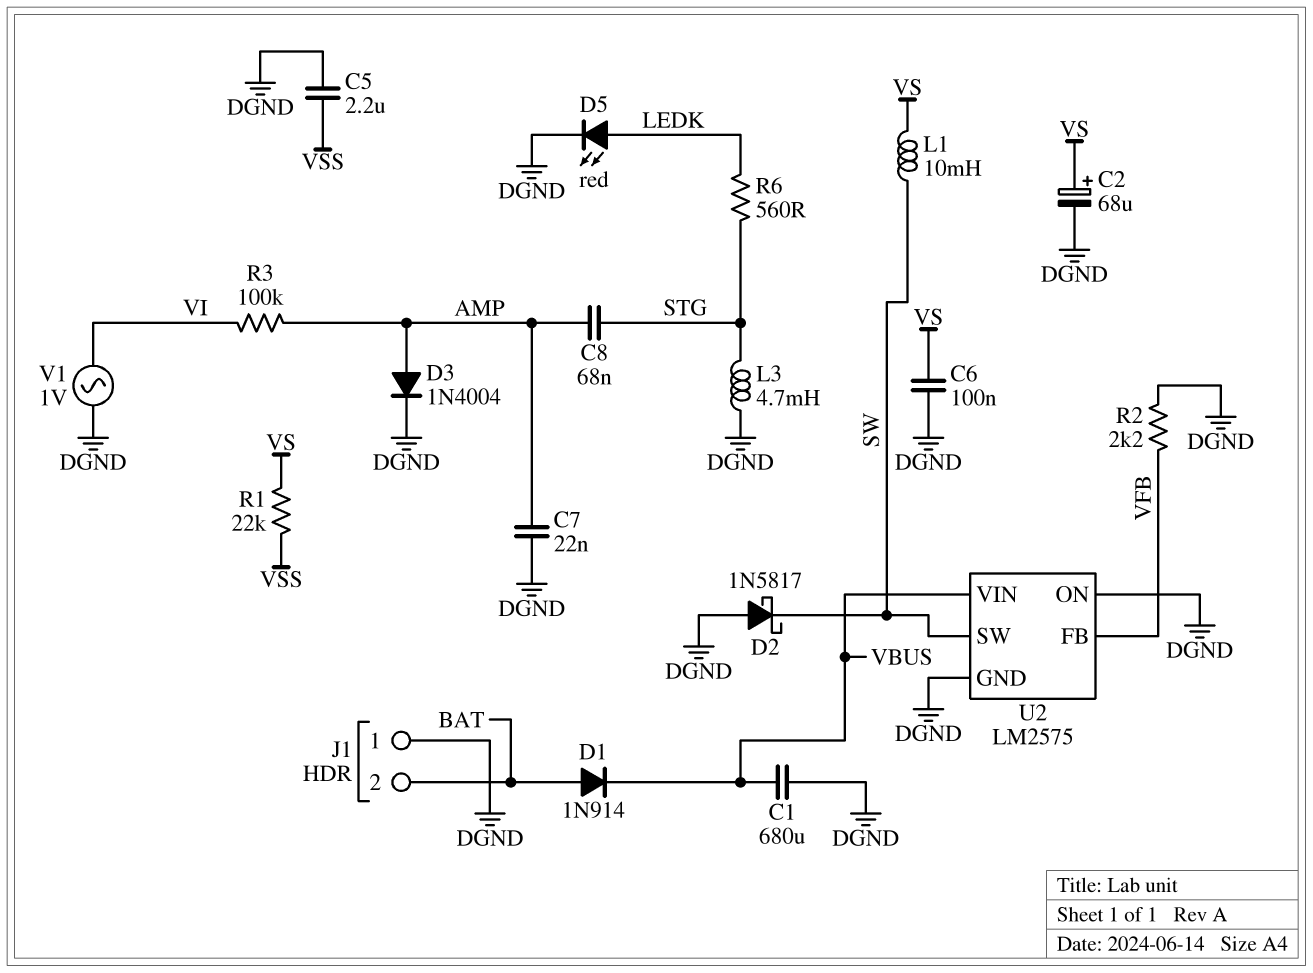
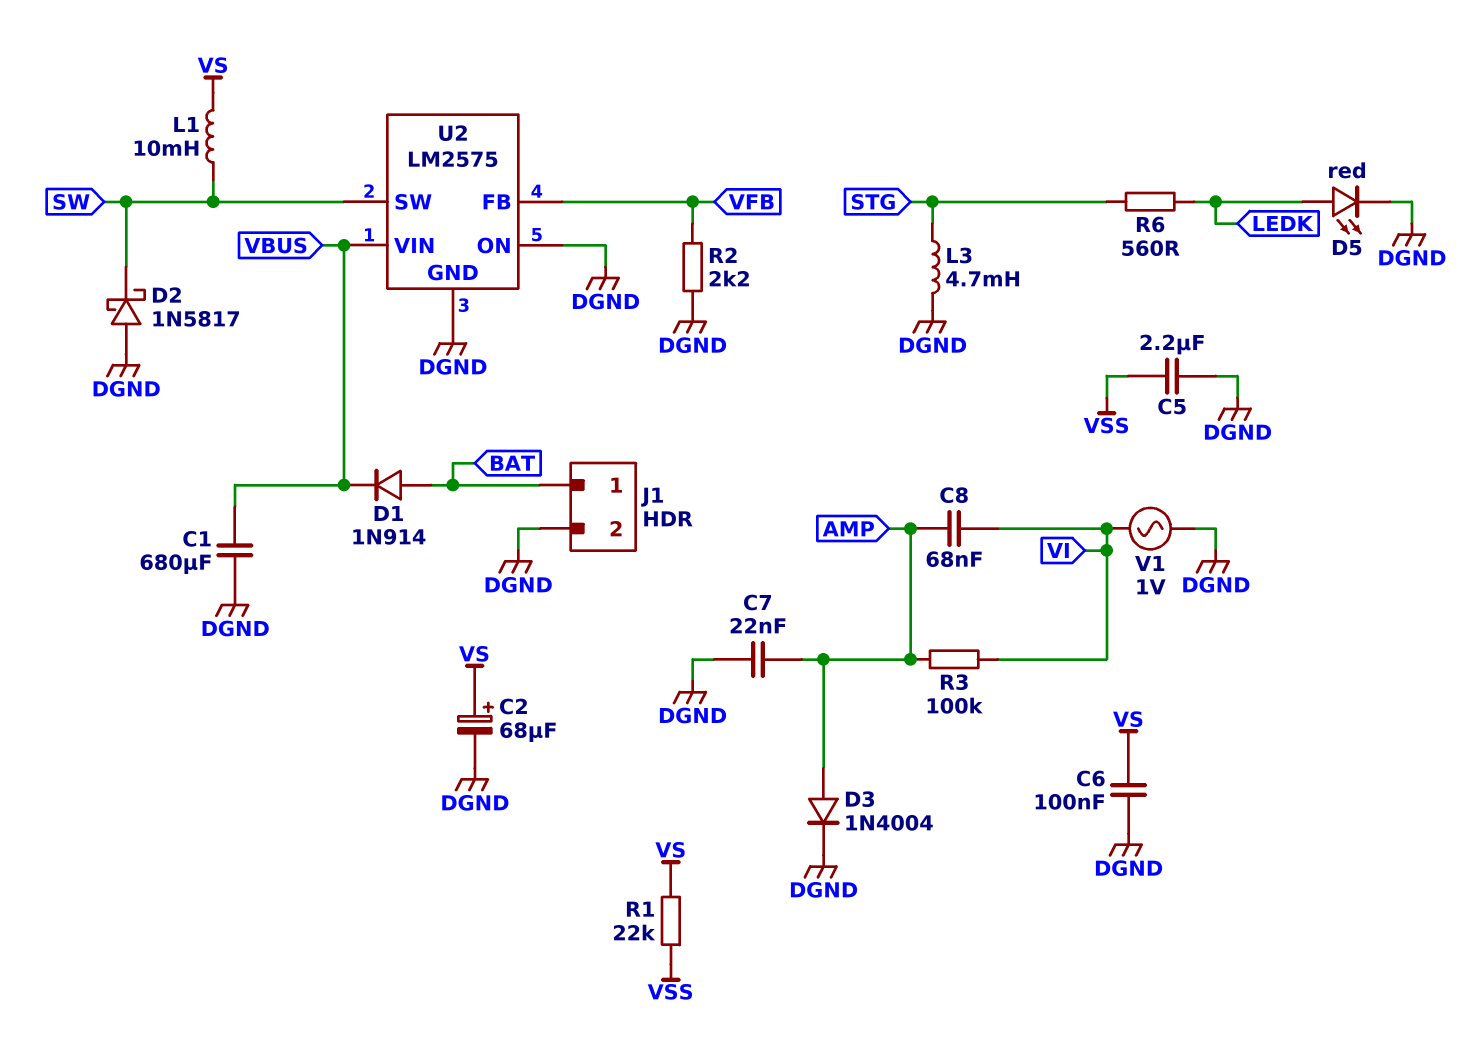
C8: 68nF (AMP, STG) -> 68nF (AMP, VI)
J1 pin 1: DGND -> BAT
J1 pin 2: BAT -> DGND

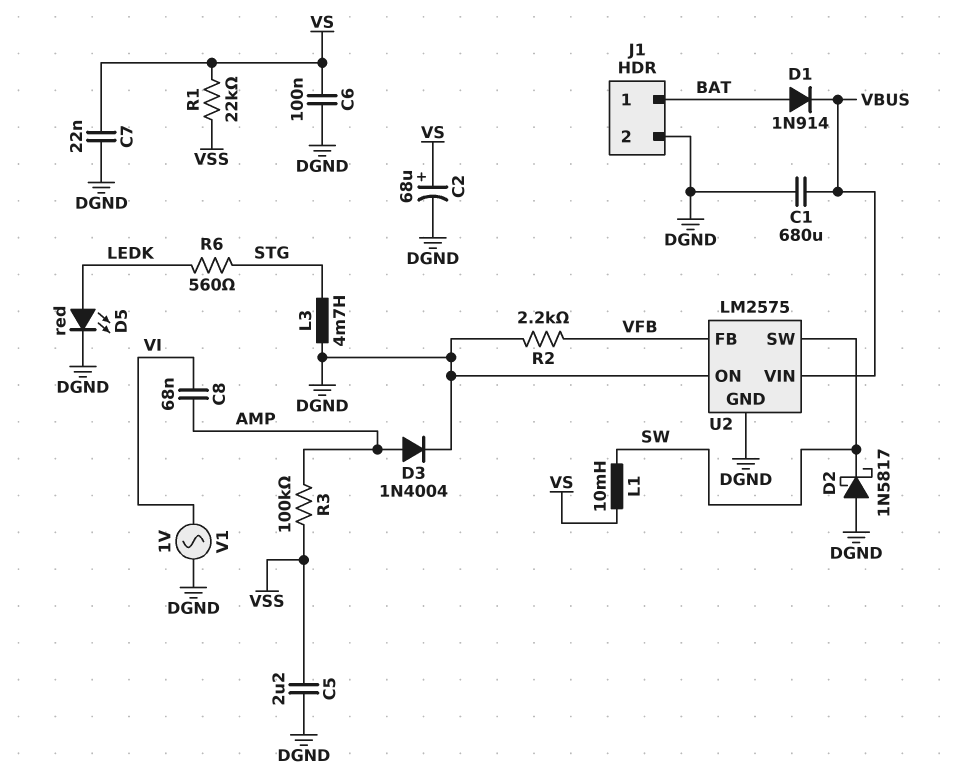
C7: 22nF (AMP, DGND) -> 22nF (DGND, VS)
R3: 100k (AMP, VI) -> 100k (AMP, VSS)

